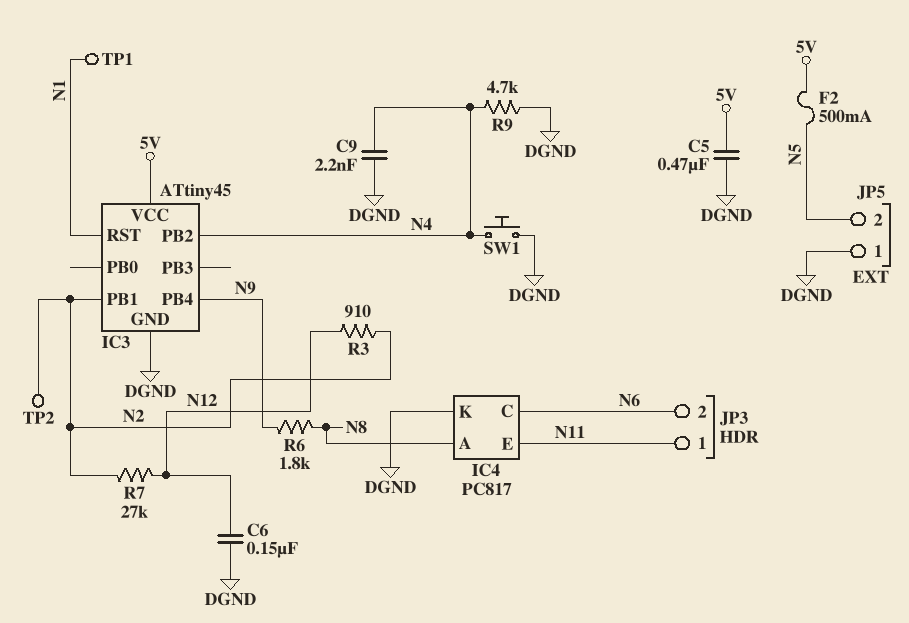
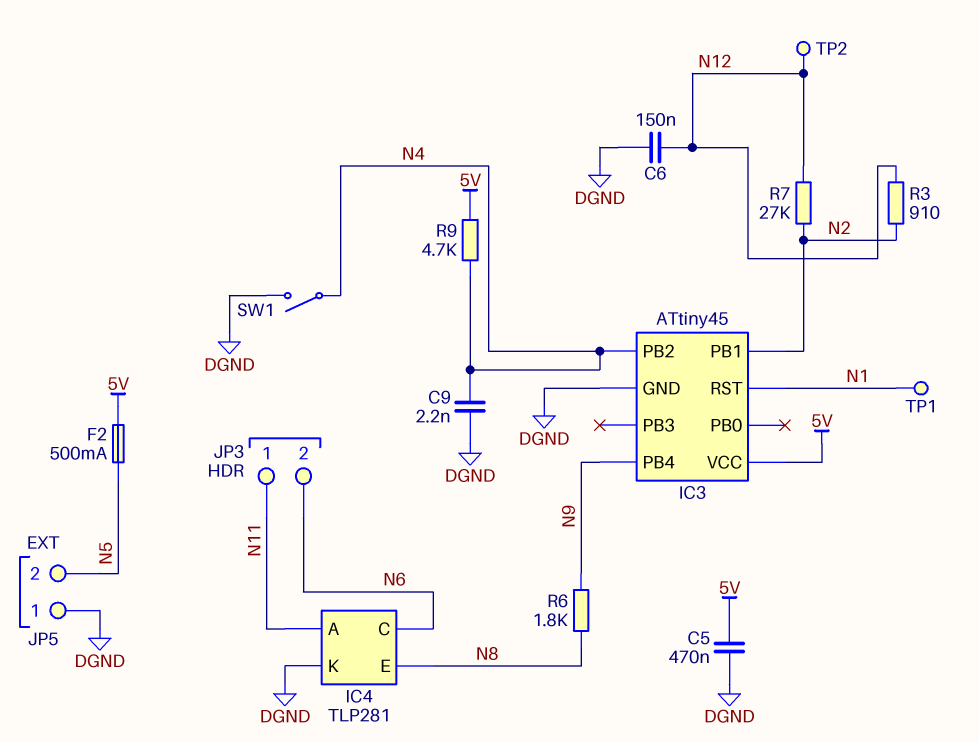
IC4: PC817 -> TLP281
IC4 pin A: N8 -> N11
IC4 pin E: N11 -> N8
R9: 4.7k (DGND, N4) -> 4.7k (5V, N4)
SW1: button (DGND, N4) -> switch (DGND, N4)
TP2: test point (N2) -> test point (N12)

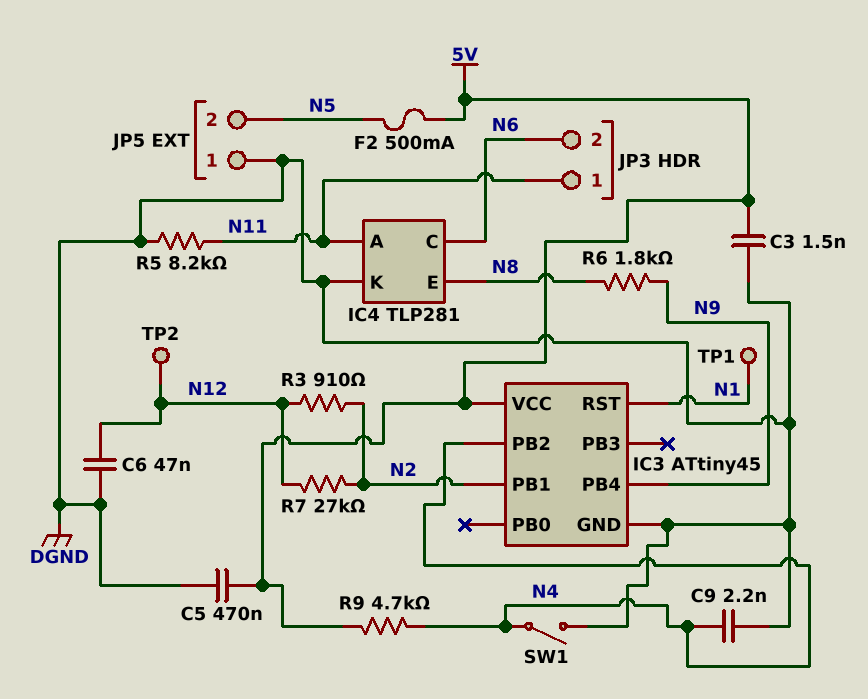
C3: none -> 1.5nF (5V, DGND)
C6: 150nF (DGND, N12) -> 47nF (DGND, N12)
R5: none -> 8.2k (DGND, N11)

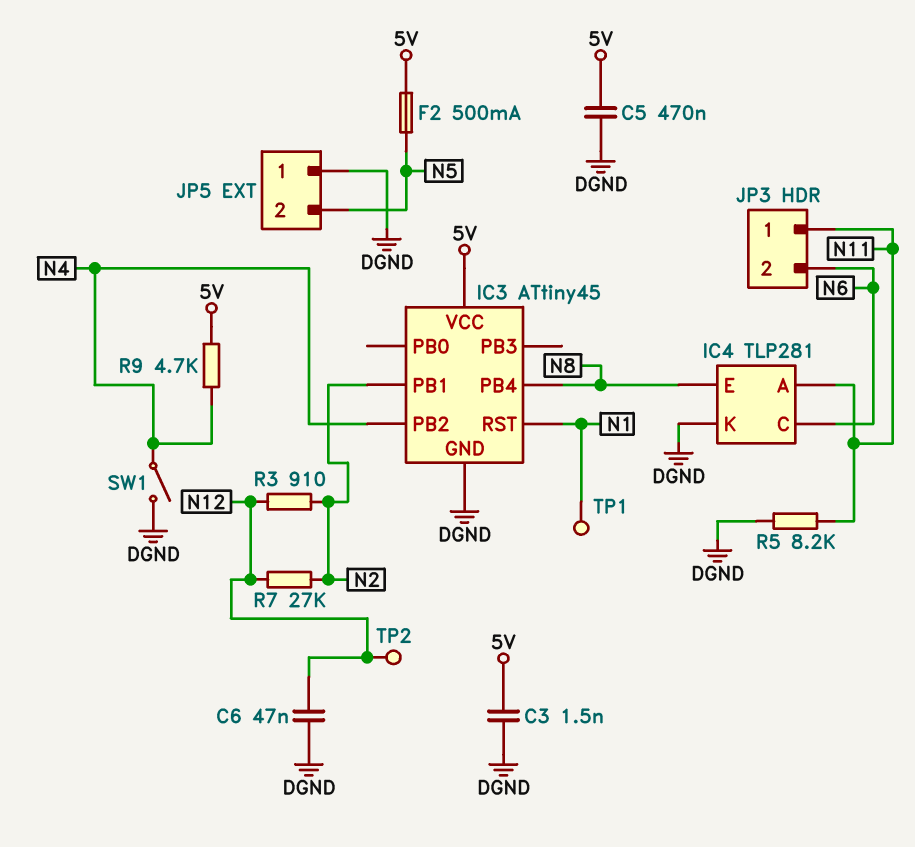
C9: 2.2nF (DGND, N4) -> none
IC3 pin PB4: N9 -> N8
R6: 1.8k (N8, N9) -> none

